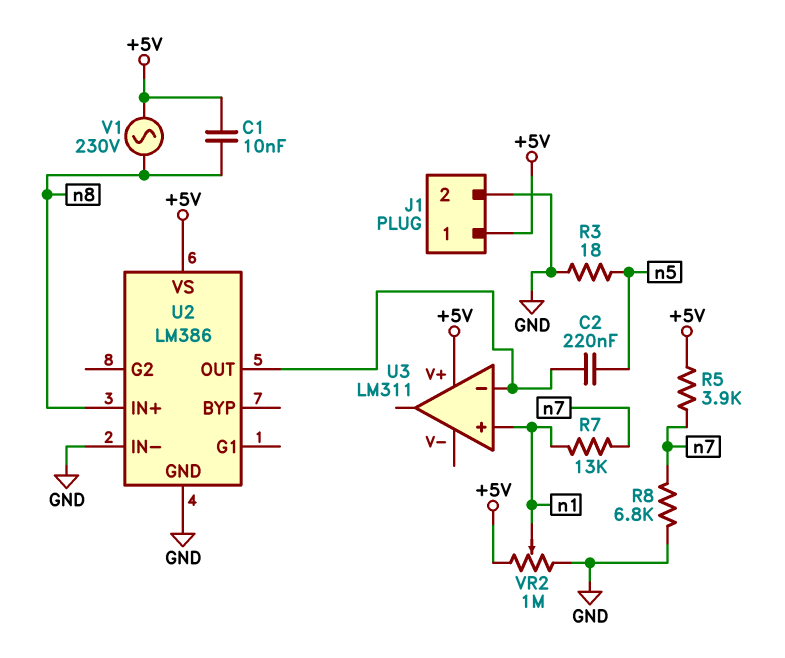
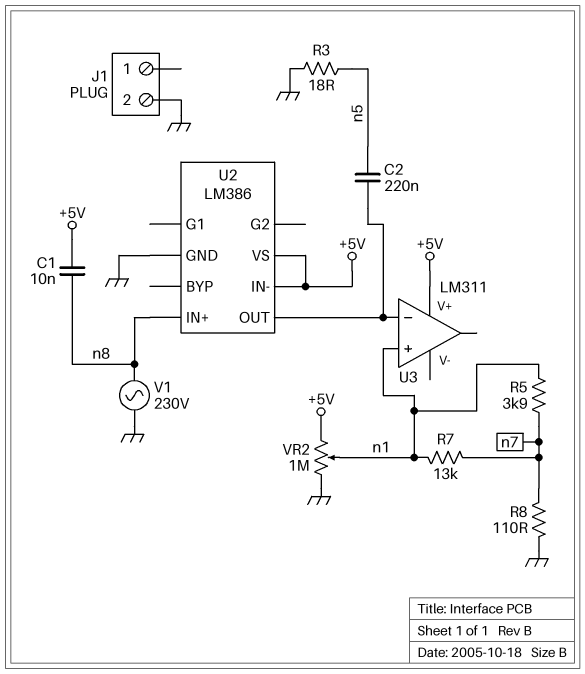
J1 pin 1: +5V -> none
R5: 3.9k (+5V, n7) -> 3.9k (n1, n7)
R8: 6.8k (GND, n7) -> 110 (GND, n7)
U2 pin IN-: GND -> +5V
V1: AC 230V (+5V, n8) -> AC 230V (GND, n8)

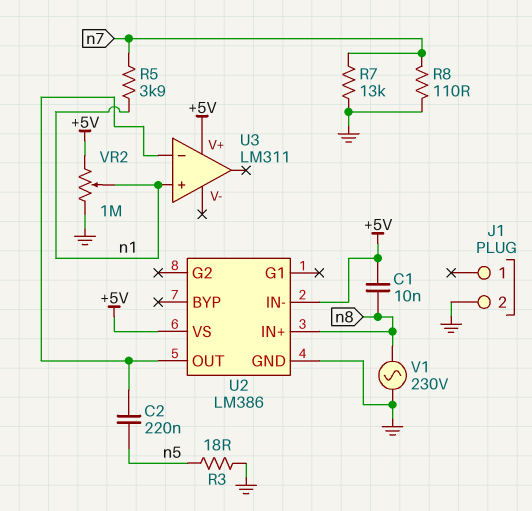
R7: 13k (n1, n7) -> 13k (GND, n7)

